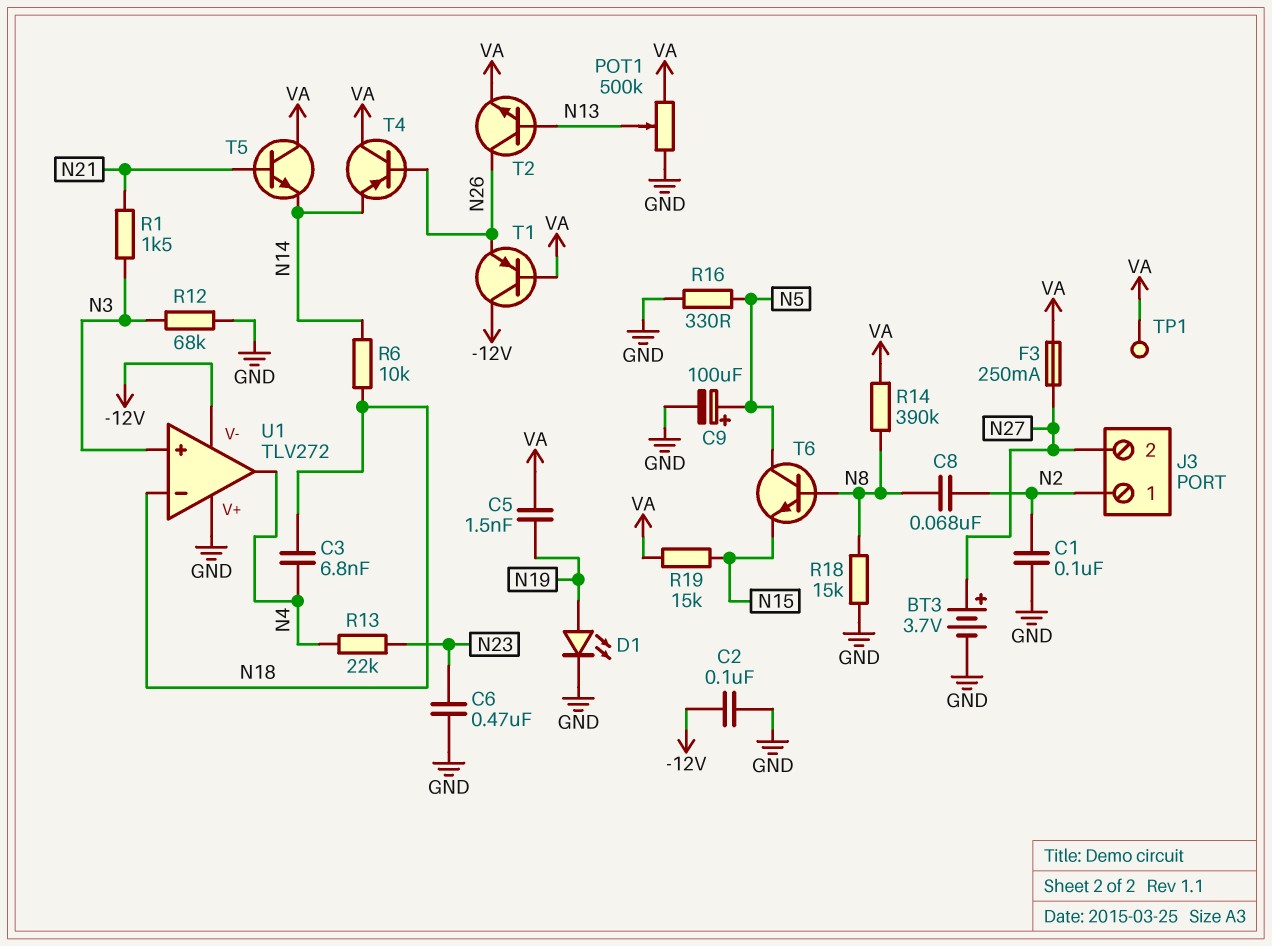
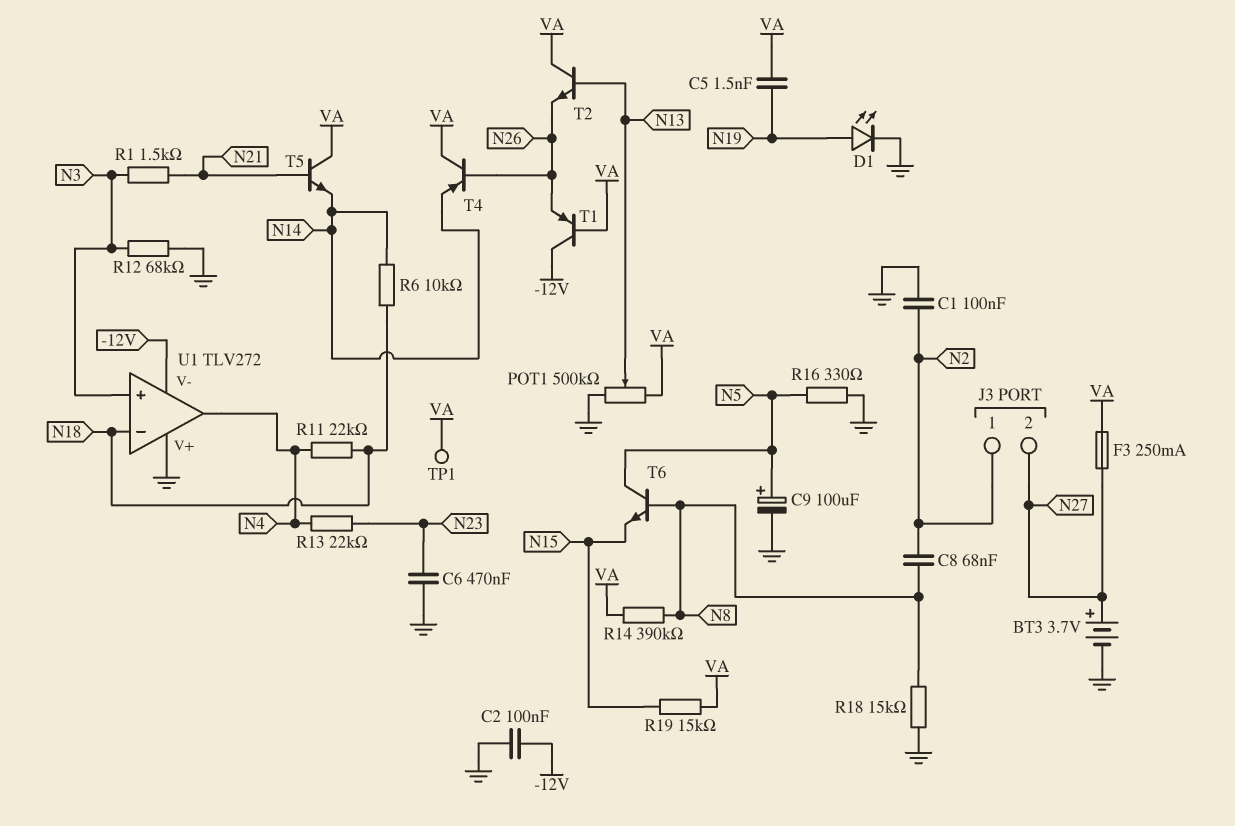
C3: 6.8nF (N4, N18) -> none
R11: none -> 22k (N4, N18)
T2: NPN (B N13, C N26, E VA) -> NPN (B N13, C VA, E N26)

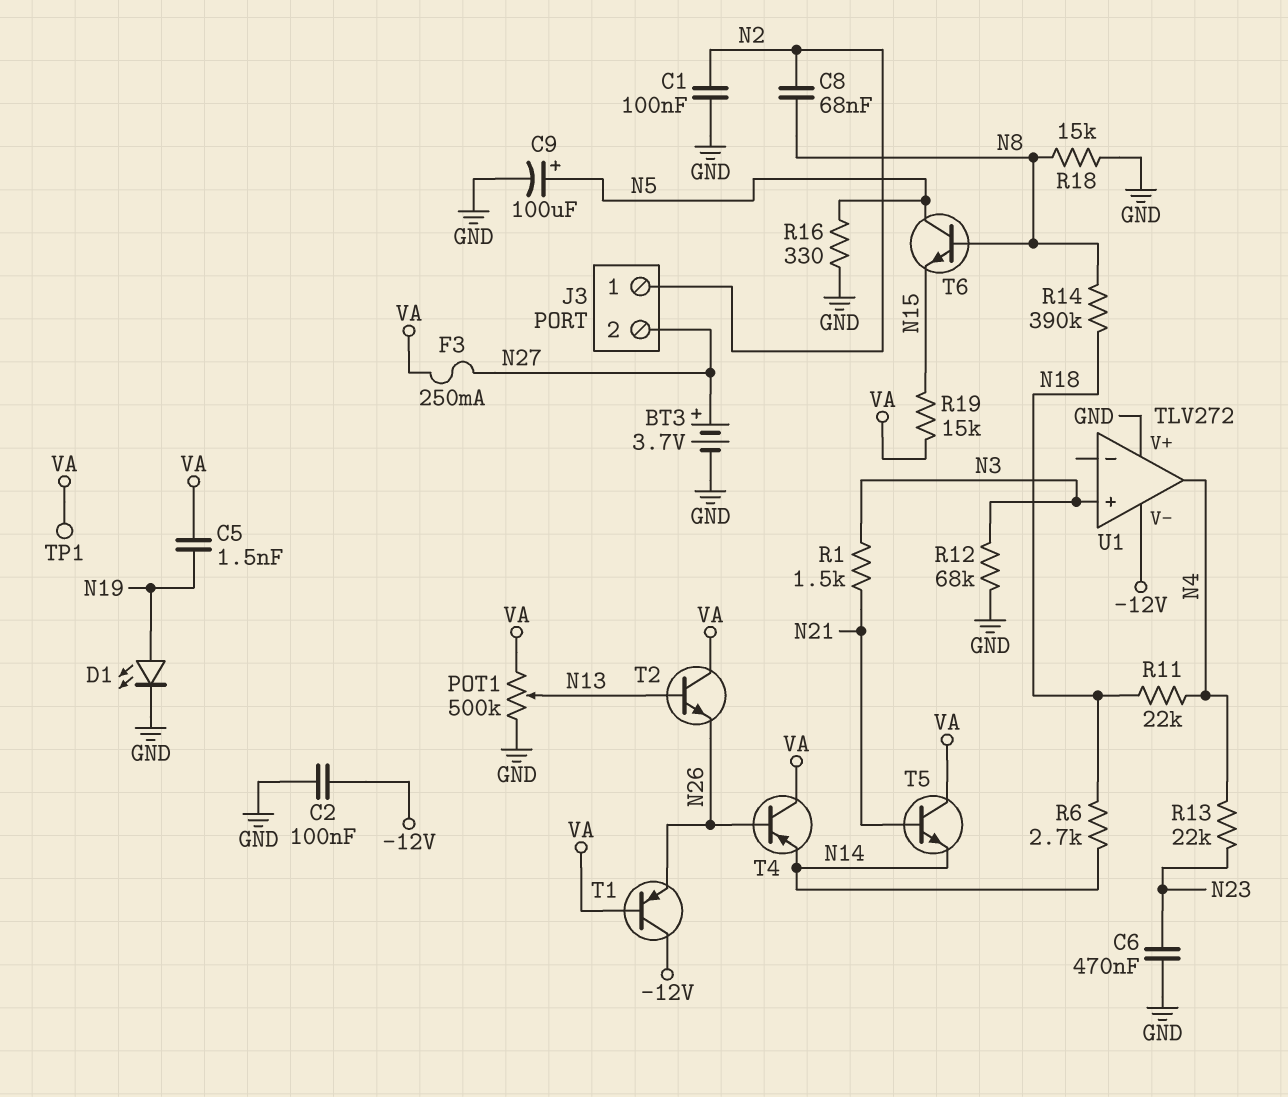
R6: 10k (N14, N18) -> 2.7k (N14, N18)
R14: 390k (N8, VA) -> 390k (N8, N18)
U1 pin in-: N18 -> none

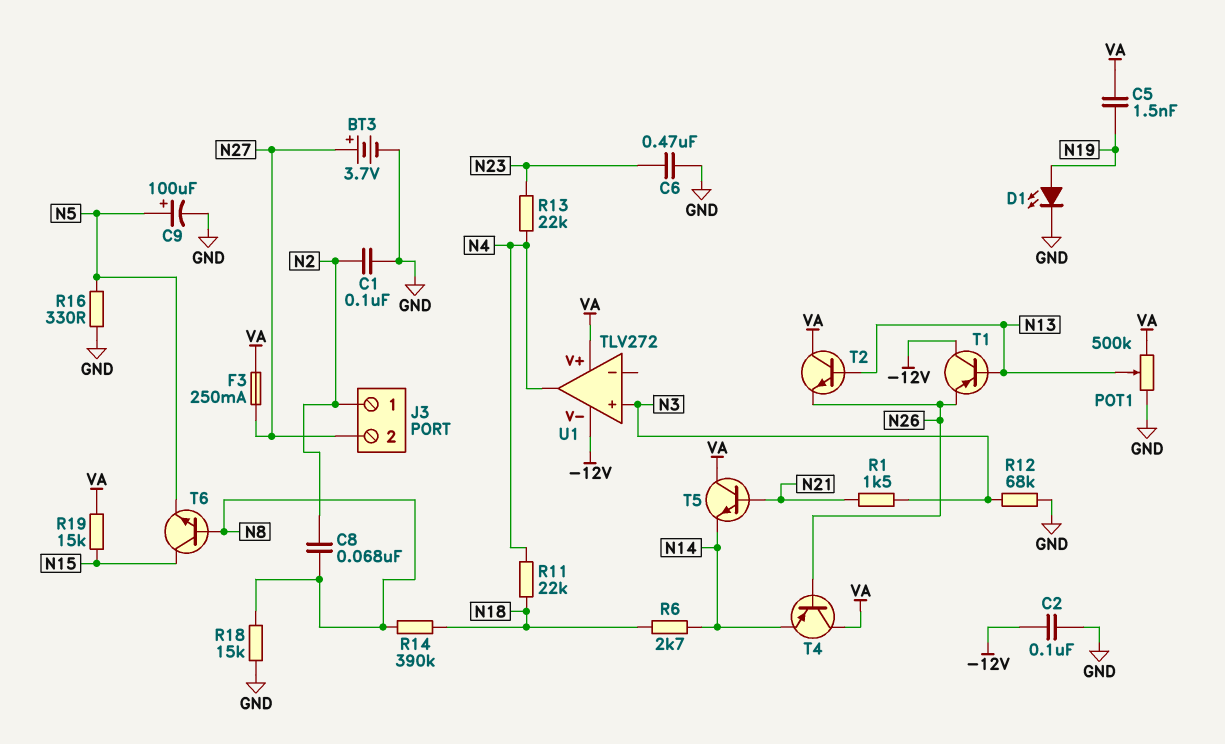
T1: PNP (B VA, C -12V, E N26) -> PNP (B N13, C -12V, E N26)
T6: NPN (B N8, C N5, E N15) -> NPN (B N8, C N15, E N5)
TP1: test point (VA) -> none
U1 pin V+: GND -> VA

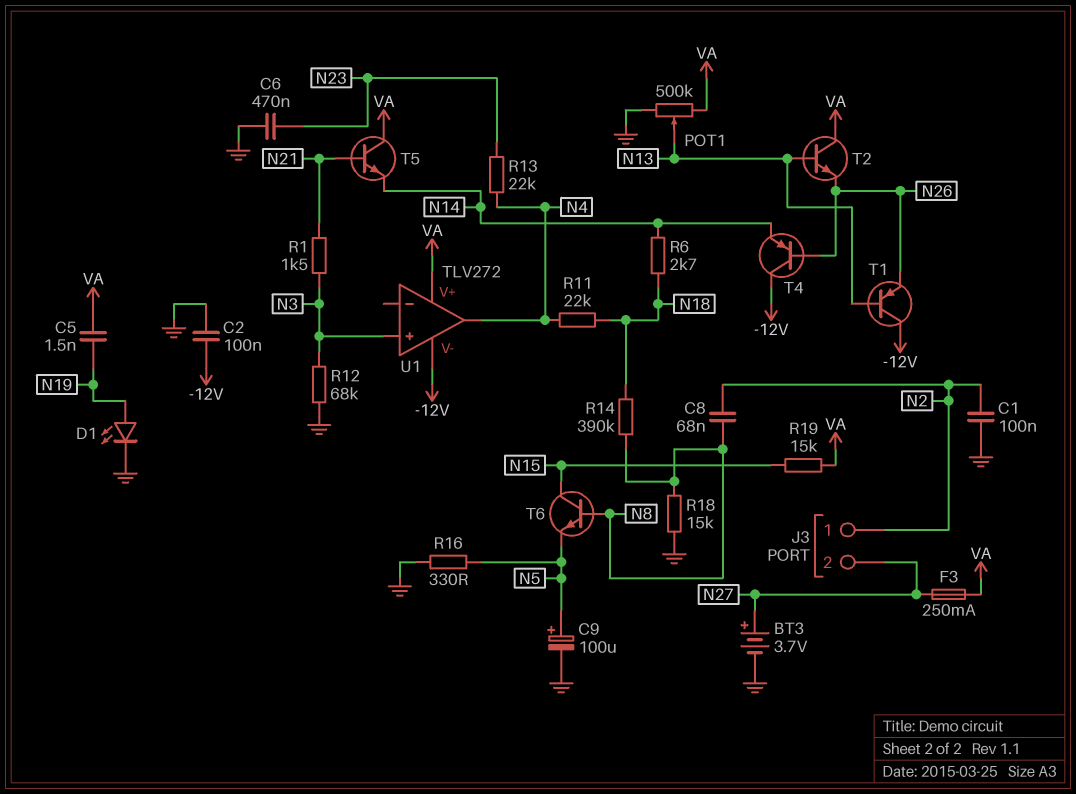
T4: PNP (B N26, C VA, E N14) -> PNP (B N26, C -12V, E N14)

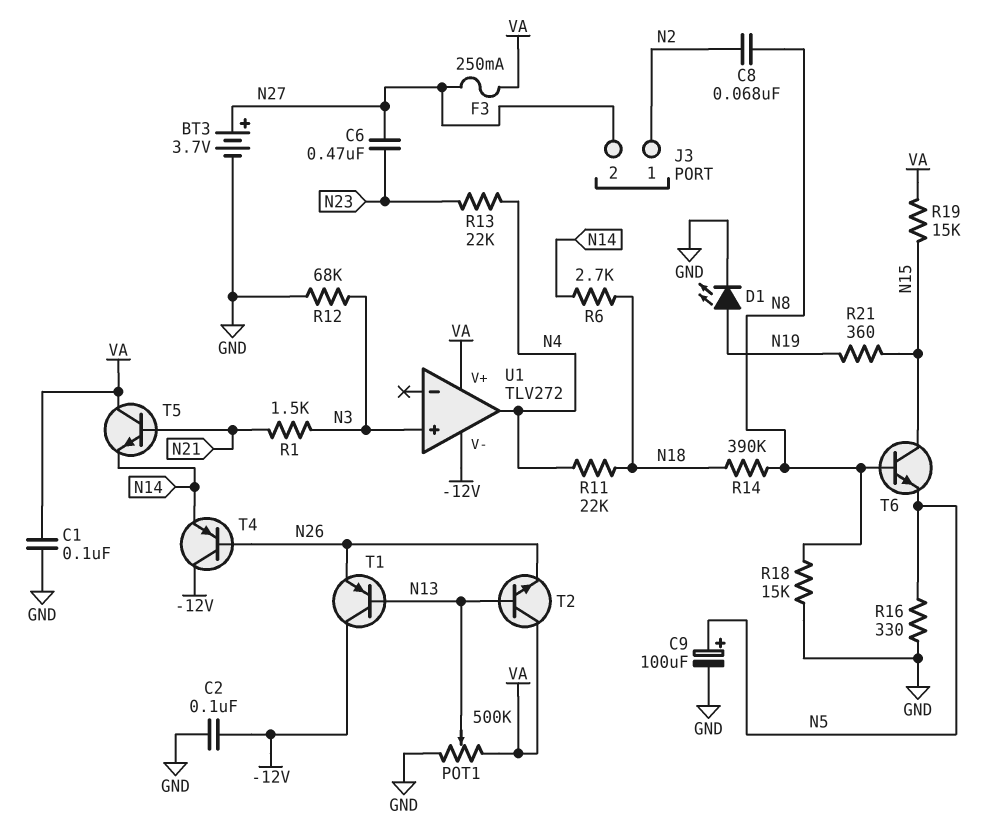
C1: 100nF (GND, N2) -> 100nF (GND, VA)
C5: 1.5nF (N19, VA) -> none
C6: 470nF (GND, N23) -> 470nF (N23, N27)
R21: none -> 360 (N15, N19)

